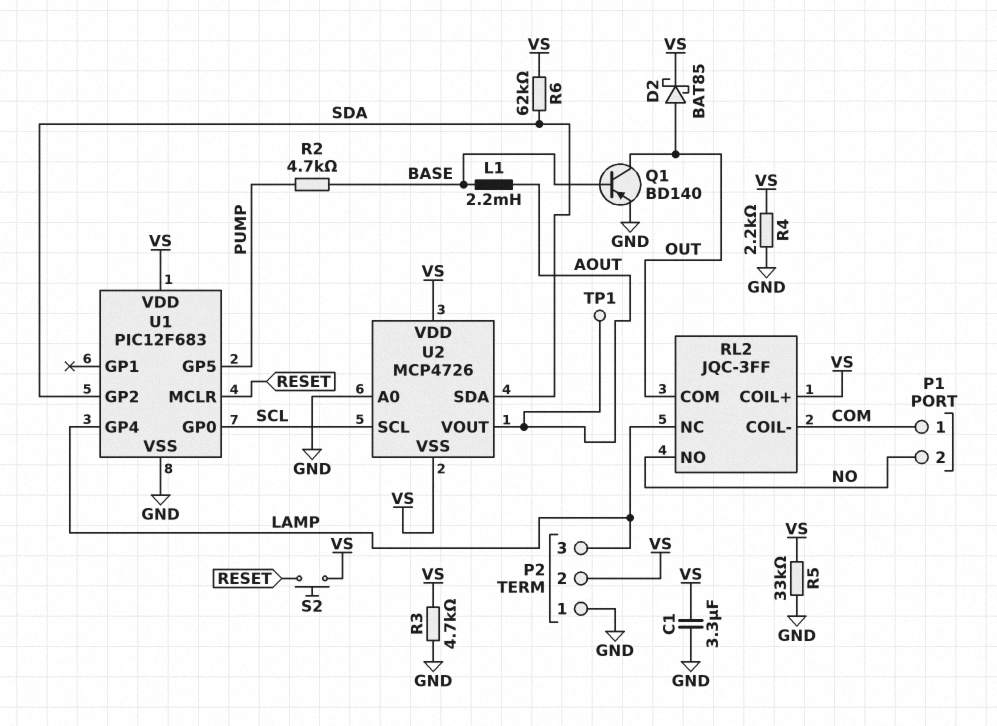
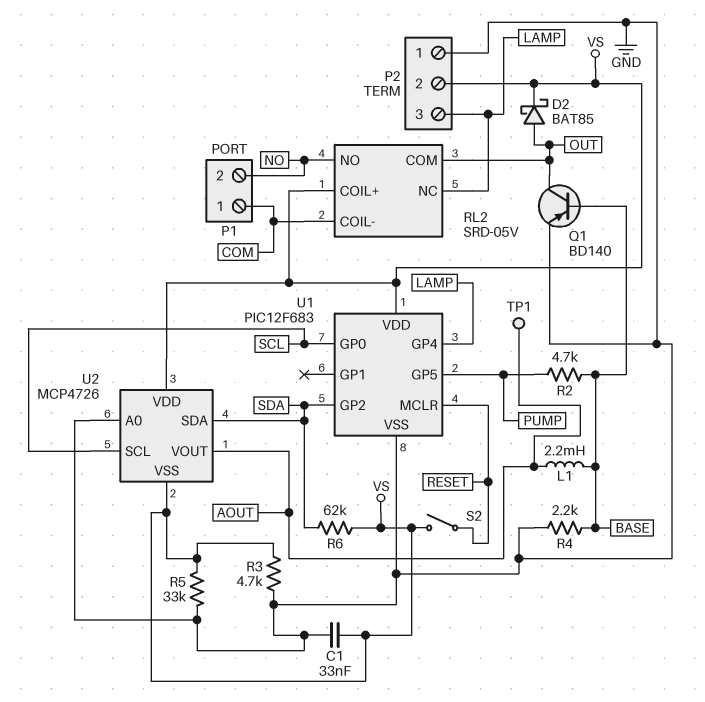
C1: 3.3uF (GND, VS) -> 33nF (GND, VS)
R4: 2.2k (GND, VS) -> 2.2k (BASE, GND)
RL2: JQC-3FF -> SRD-05V
S2: button (RESET, VS) -> switch (RESET, VS)

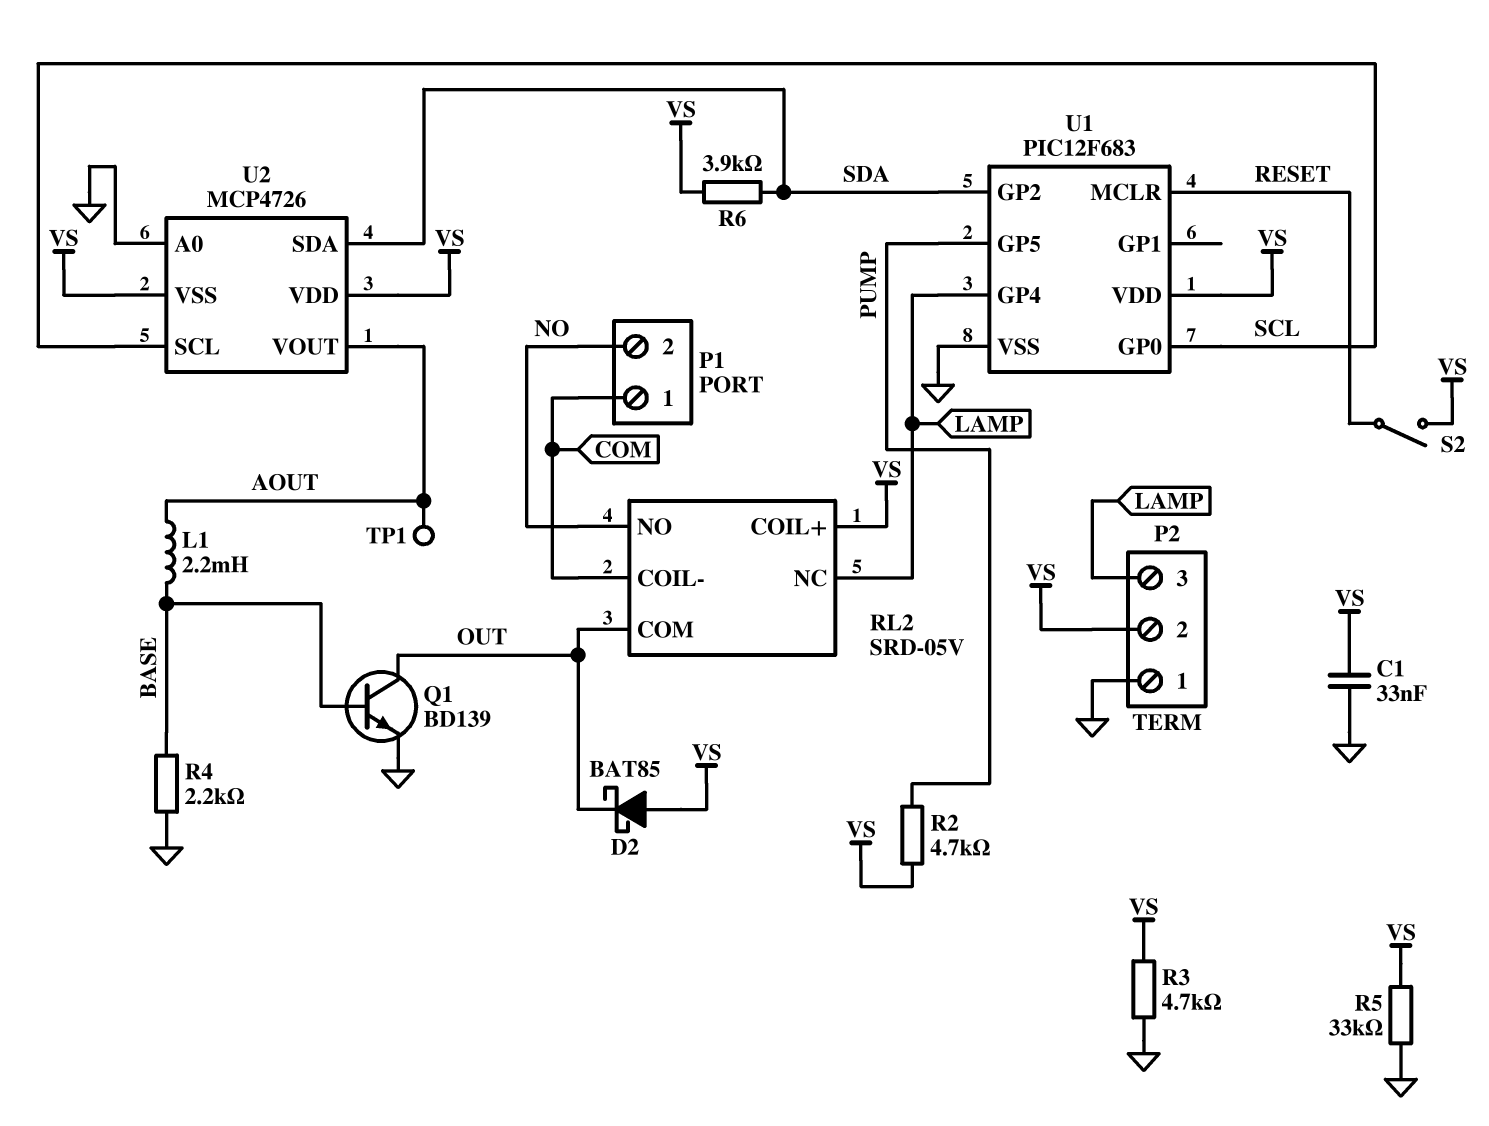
D2: schottky BAT85 (A OUT, K VS) -> schottky BAT85 (A VS, K OUT)
Q1: PNP BD140 (B BASE, C OUT, E GND) -> NPN BD139 (B BASE, C OUT, E GND)
R2: 4.7k (BASE, PUMP) -> 4.7k (PUMP, VS)
R6: 62k (SDA, VS) -> 3.9k (SDA, VS)

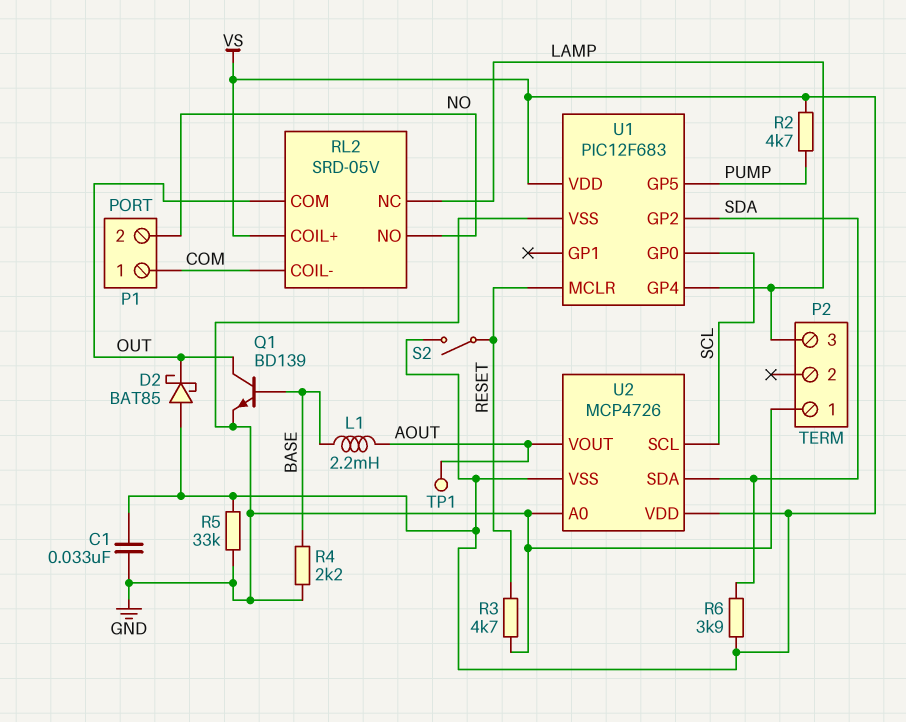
P2 pin 2: VS -> none
R3: 4.7k (GND, VS) -> 4.7k (GND, RESET)

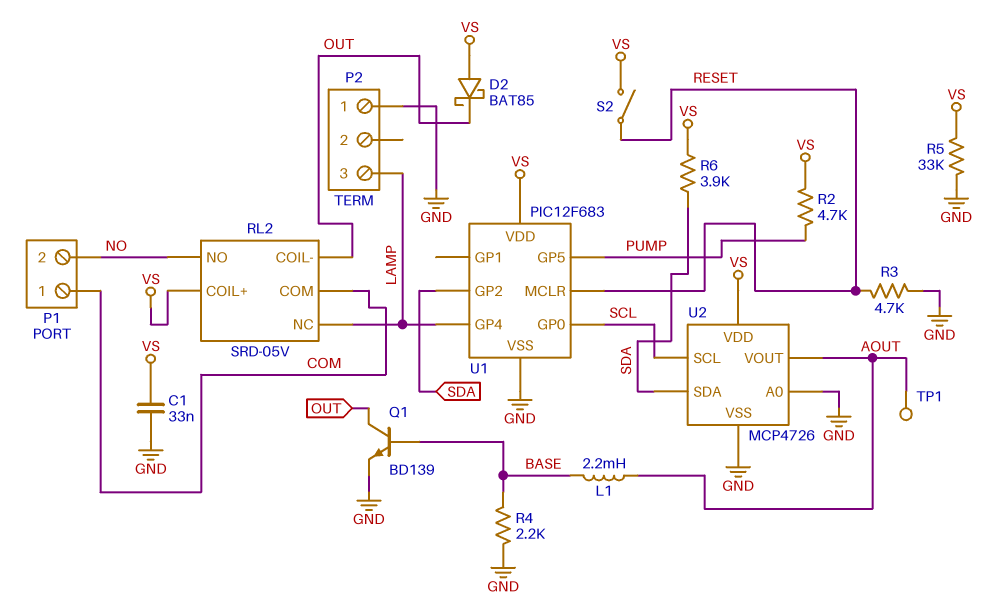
RL2 pin COIL-: COM -> OUT
RL2 pin COM: OUT -> COM
U2 pin VSS: VS -> GND

